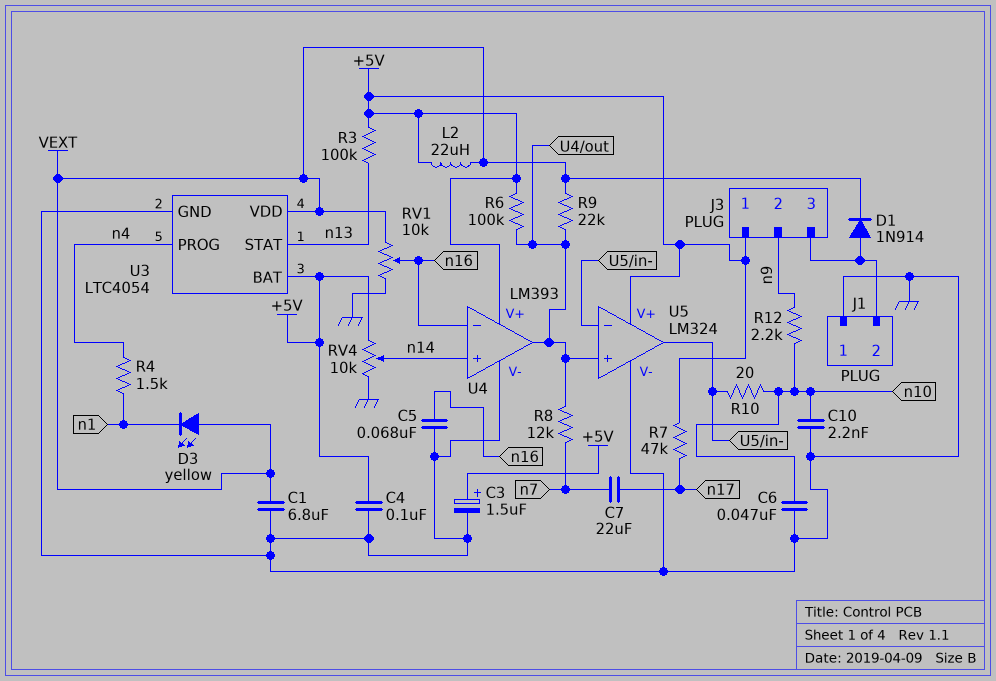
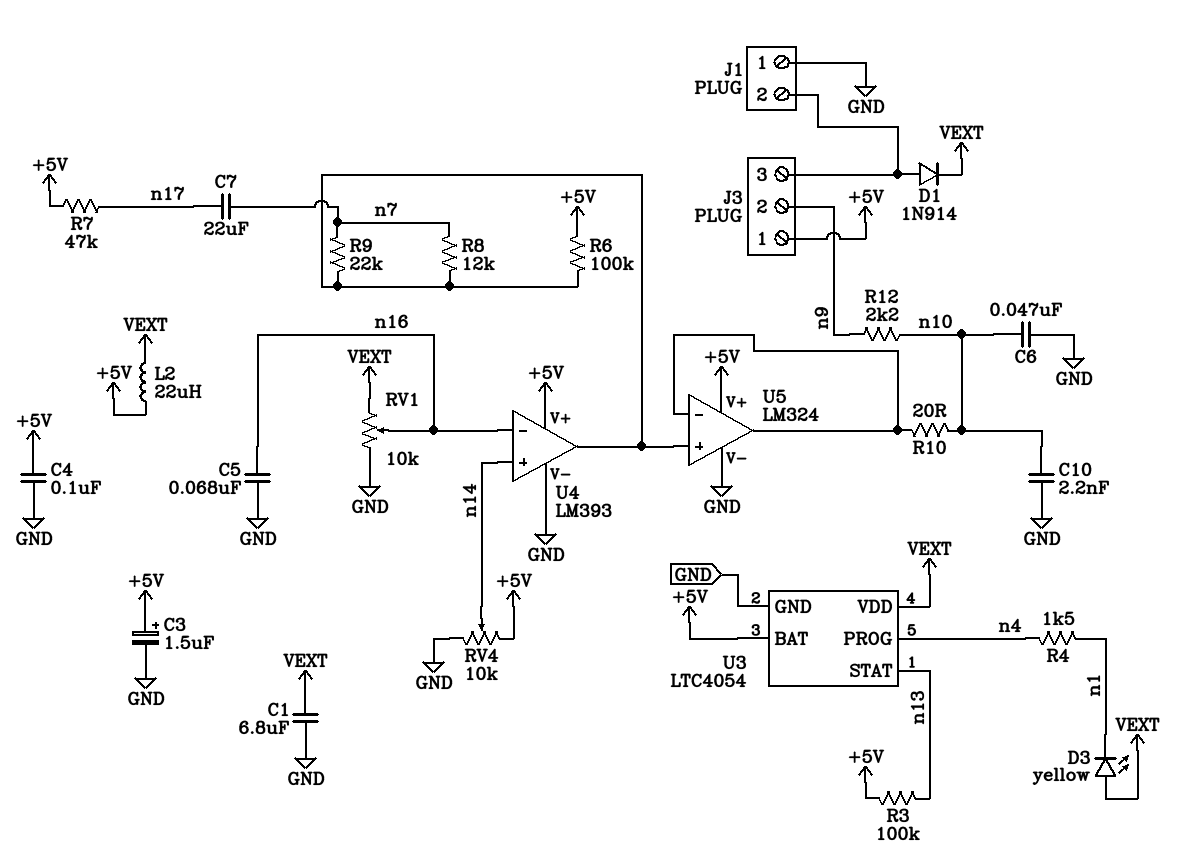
R9: 22k (U4/out, VEXT) -> 22k (U4/out, n7)

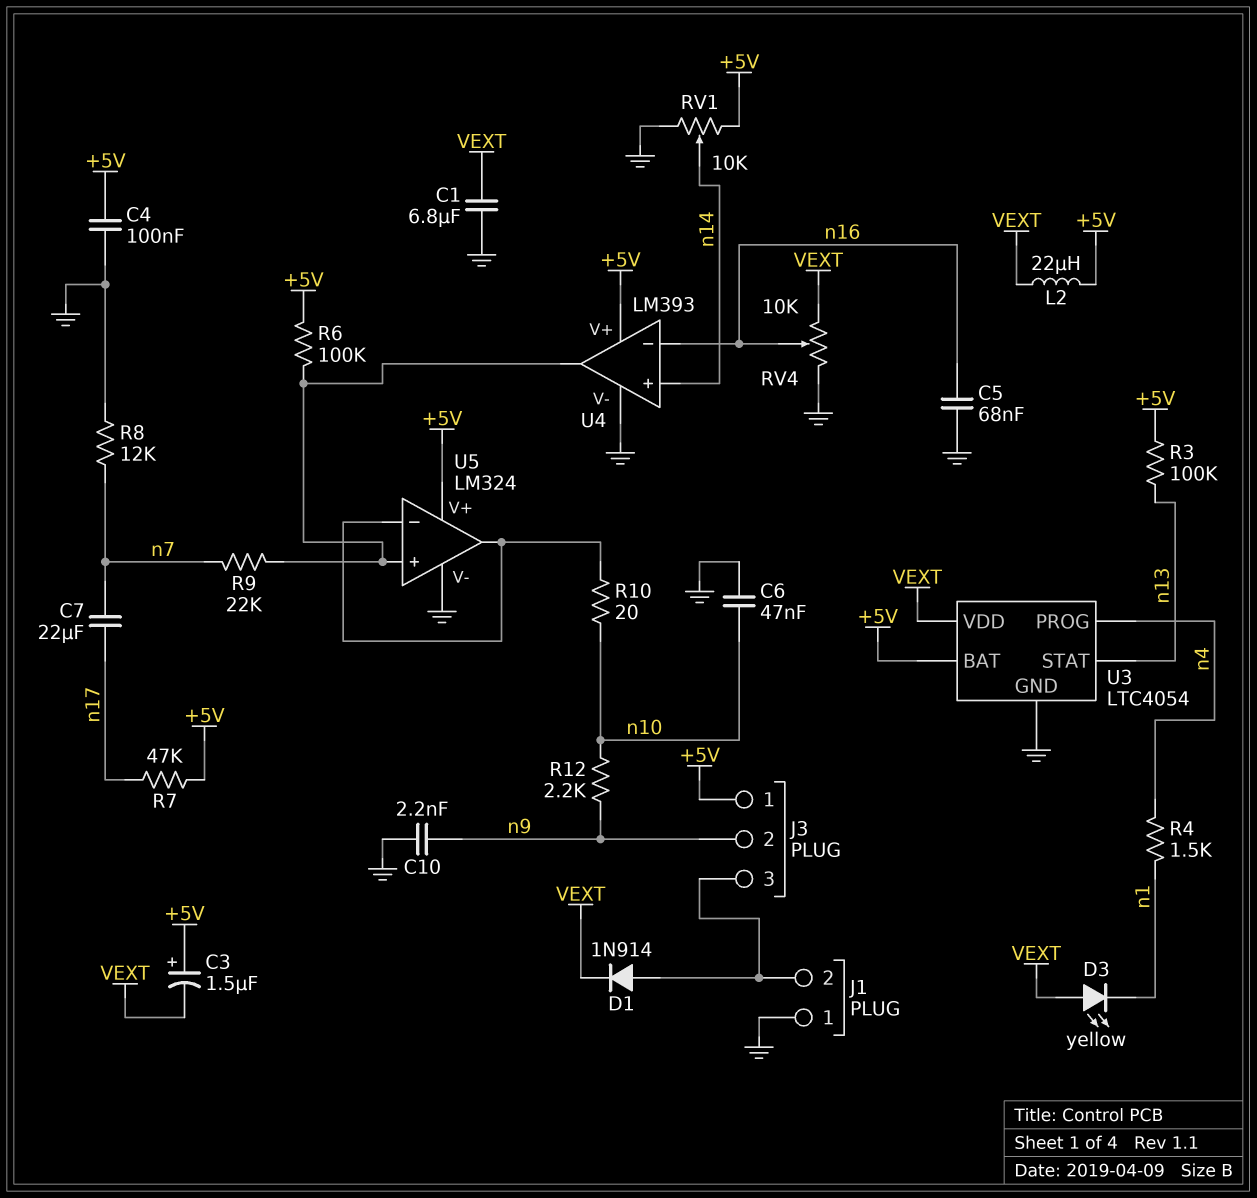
C3: 1.5uF (plus +5V, minus GND) -> 1.5uF (plus +5V, minus VEXT)
C10: 2.2nF (GND, n10) -> 2.2nF (GND, n9)
R8: 12k (U4/out, n7) -> 12k (GND, n7)
RV1: 10k (GND, VEXT, wiper n16) -> 10k (+5V, GND, wiper n14)
RV4: 10k (+5V, GND, wiper n14) -> 10k (GND, VEXT, wiper n16)

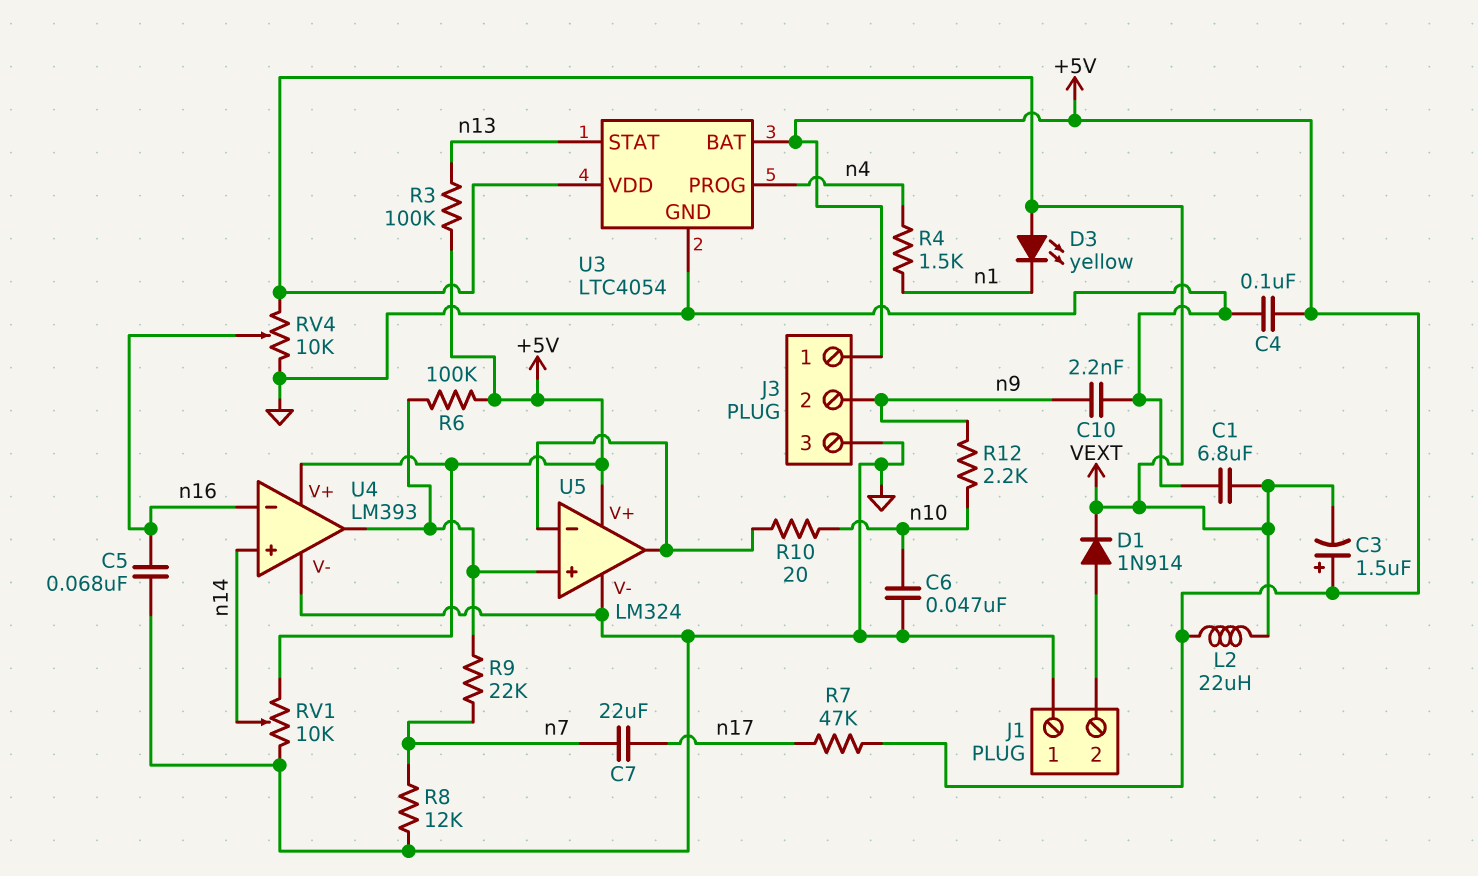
J3 pin 3: J1/2 -> GND

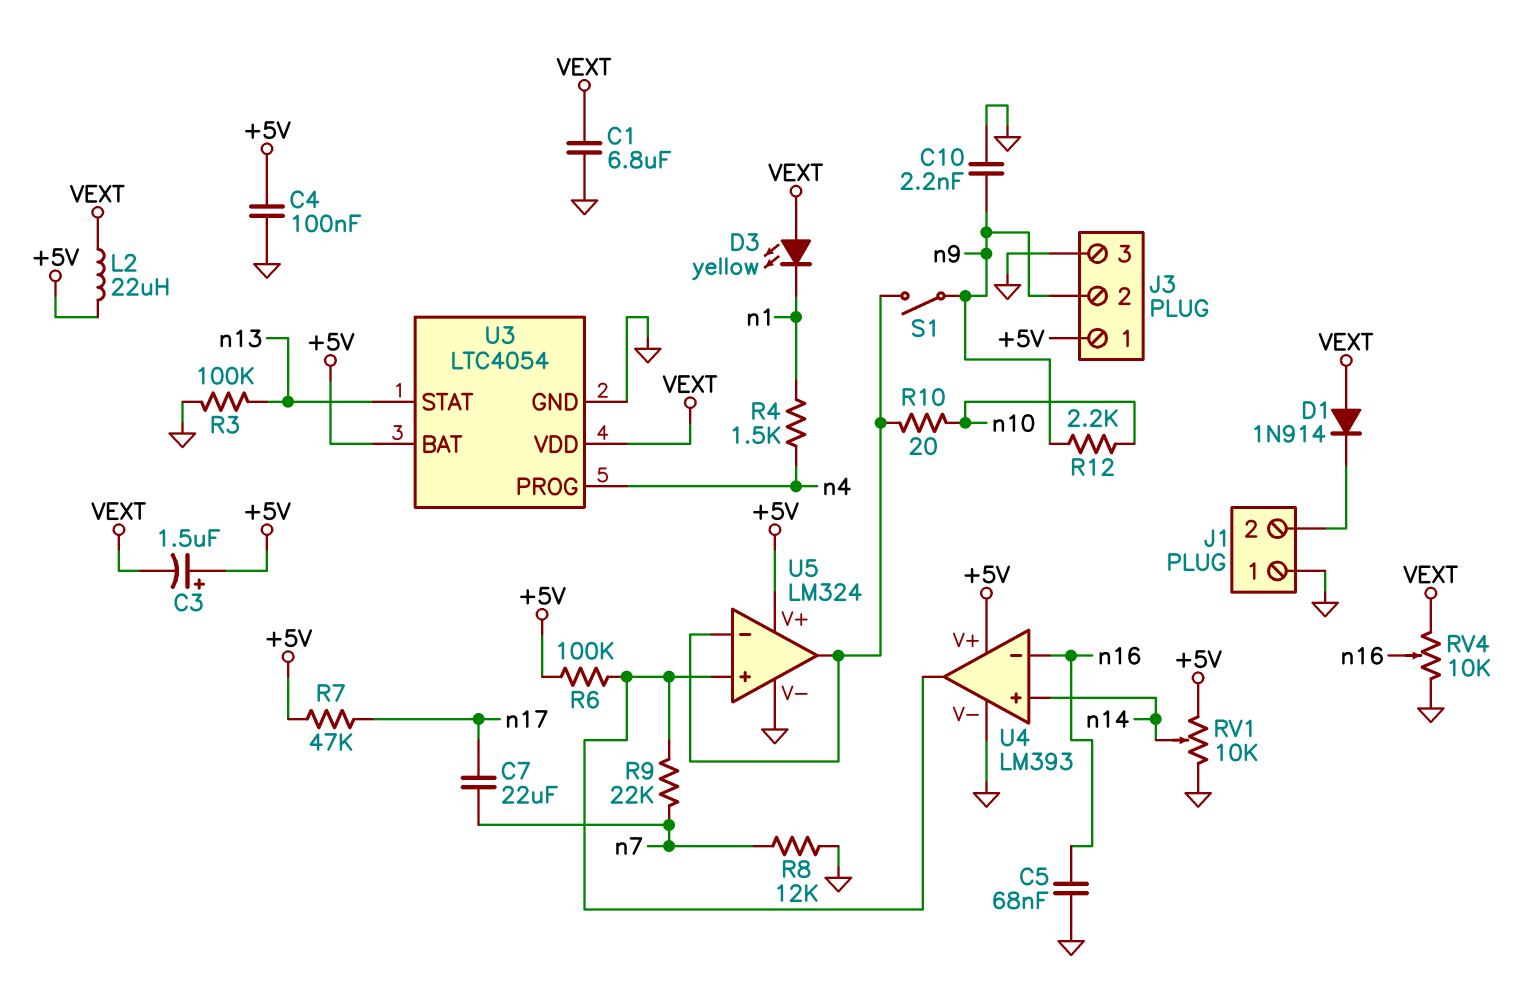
C6: 47nF (GND, n10) -> none
D1: diode 1N914 (A J1/2, K VEXT) -> diode 1N914 (A VEXT, K J1/2)
R3: 100k (+5V, n13) -> 100k (GND, n13)
S1: none -> switch (U5/in-, n9)

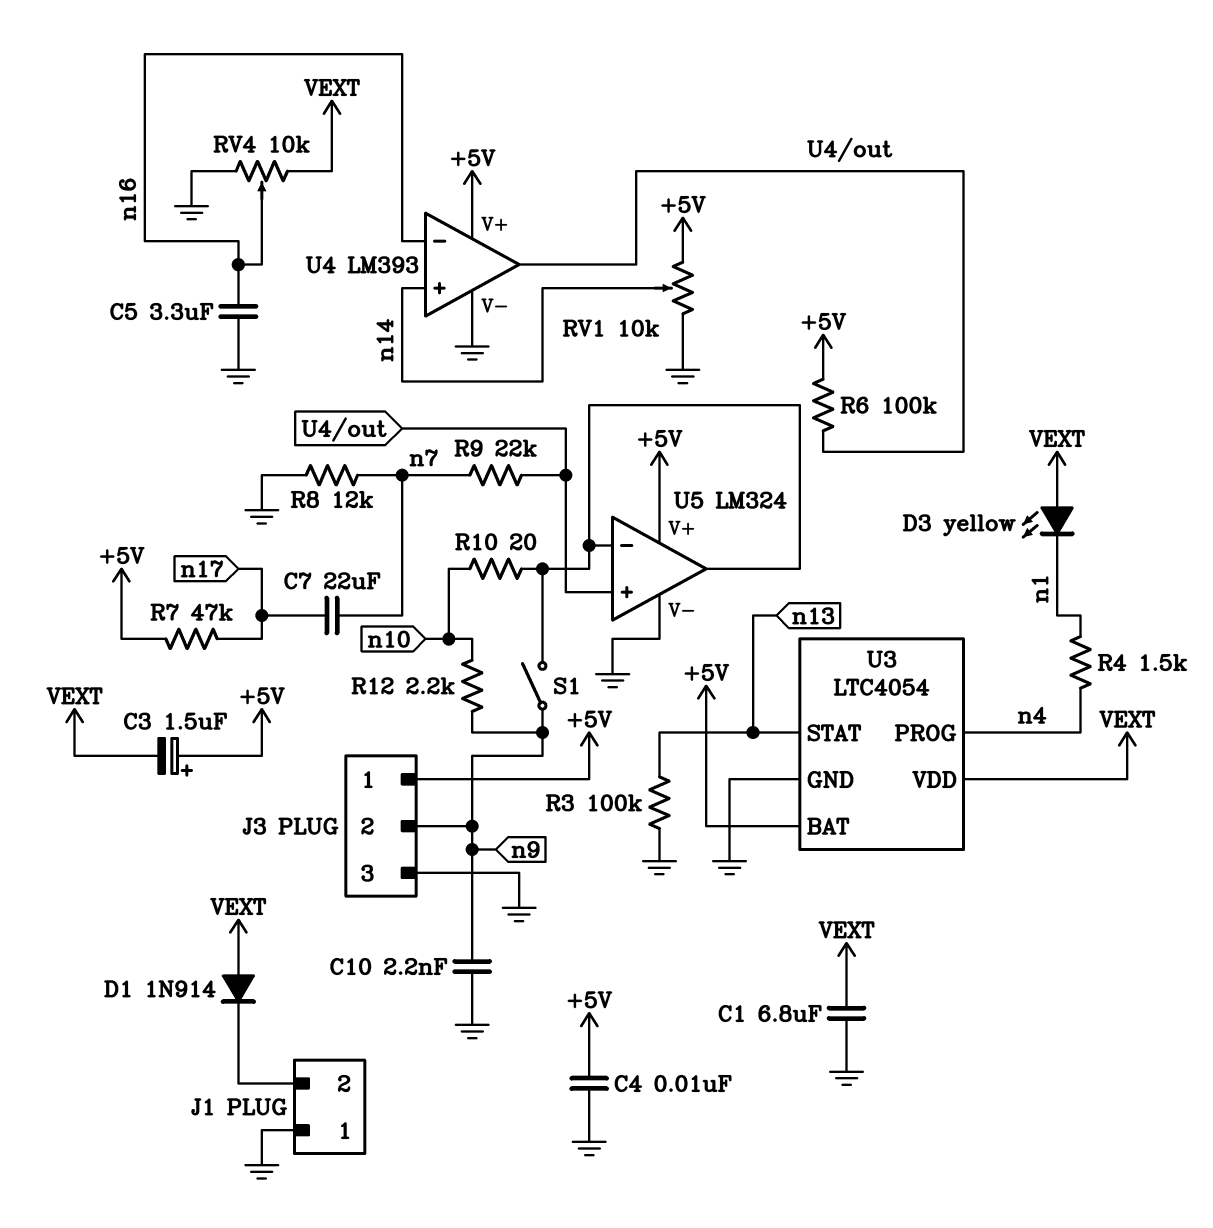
C4: 100nF (+5V, GND) -> 10nF (+5V, GND)
C5: 68nF (GND, n16) -> 3.3uF (GND, n16)
L2: 22uH (+5V, VEXT) -> none

